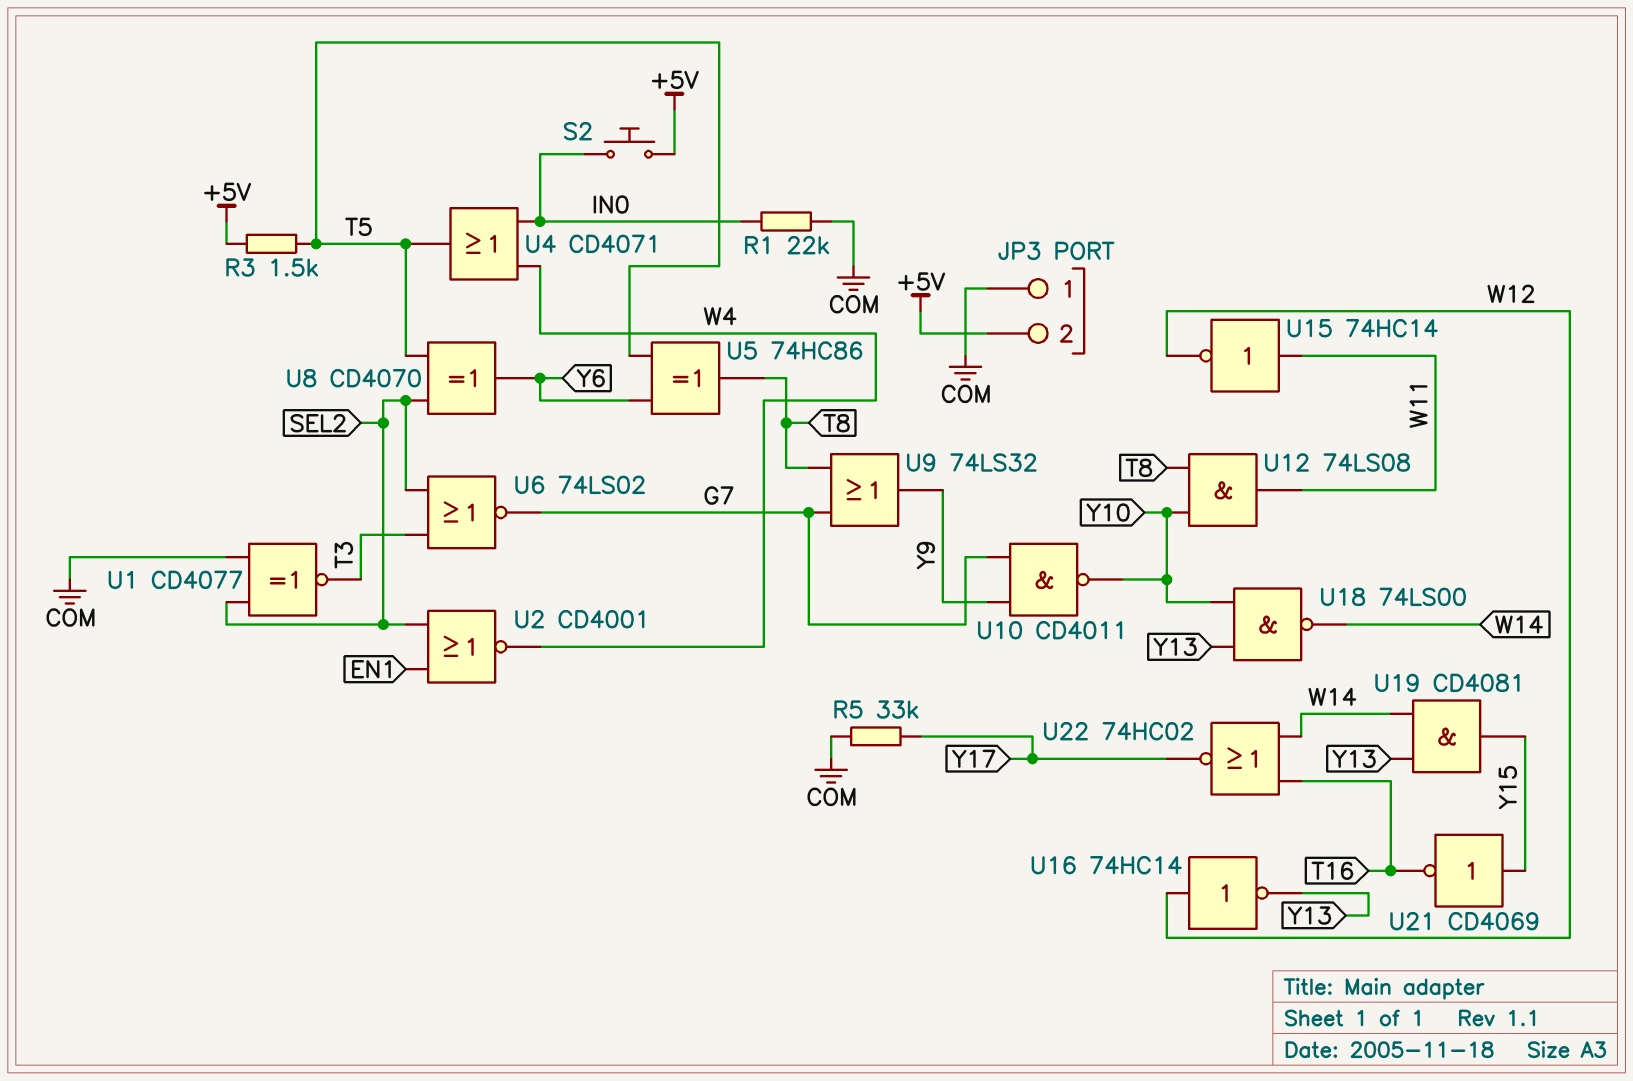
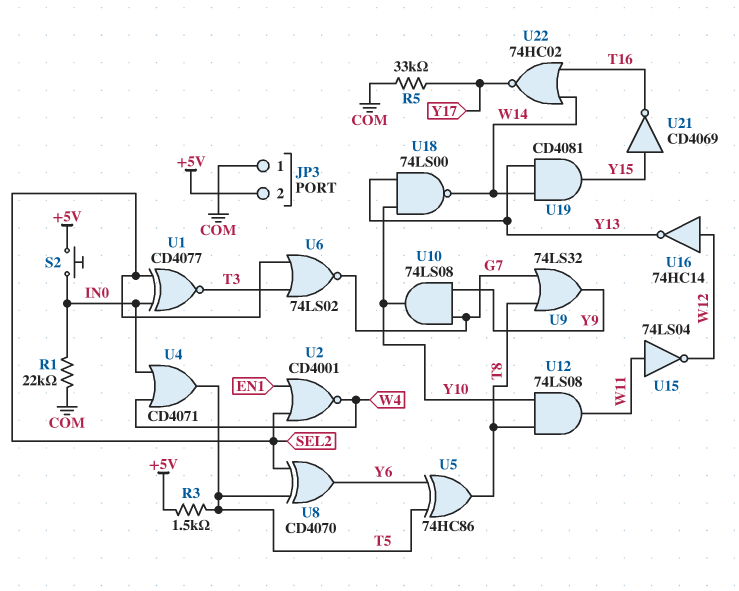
U1: XNOR CD4077 (in COM, in SEL2, out T3) -> XNOR CD4077 (in IN0, in SEL2, out T3)
U10: NAND CD4011 (in G7, in Y9, out Y10) -> AND 74LS08 (in G7, in Y9, out Y10)
U15: NOT 74HC14 (in W11, out W12) -> NOT 74LS04 (in W11, out W12)

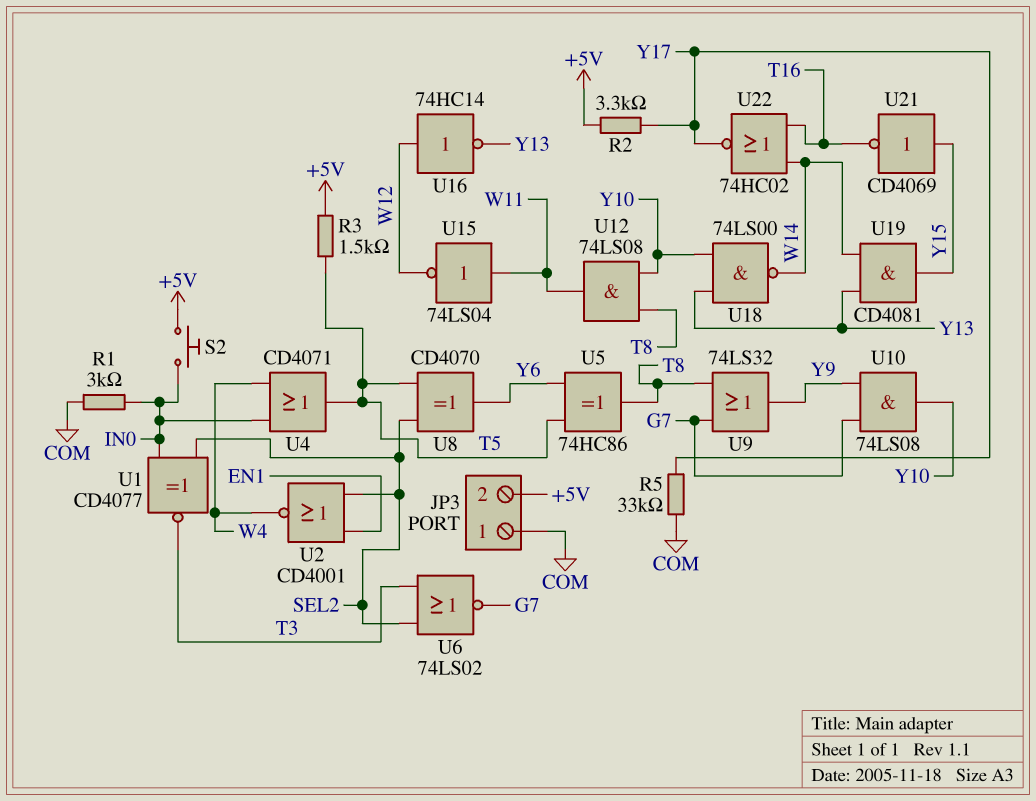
R1: 22k (COM, IN0) -> 3k (COM, IN0)
R2: none -> 3.3k (+5V, Y17)

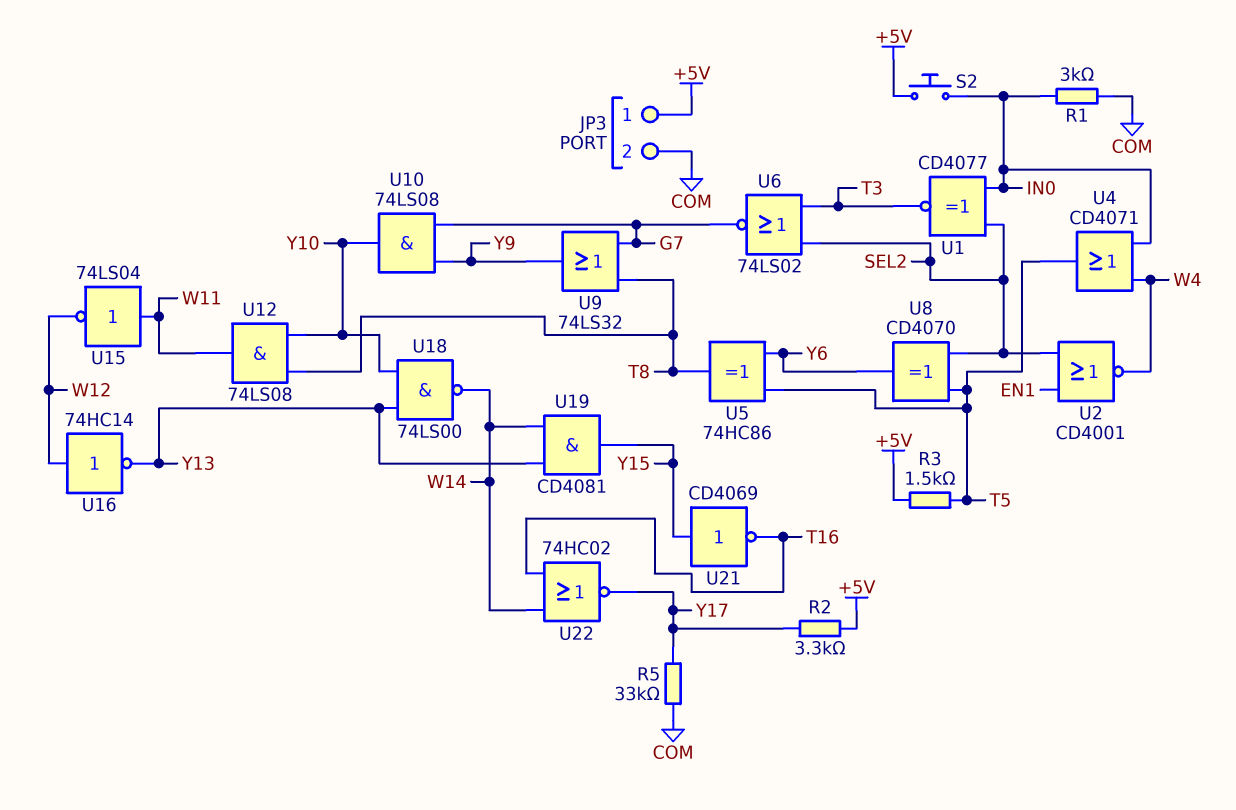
JP3 pin 1: COM -> +5V
JP3 pin 2: +5V -> COM

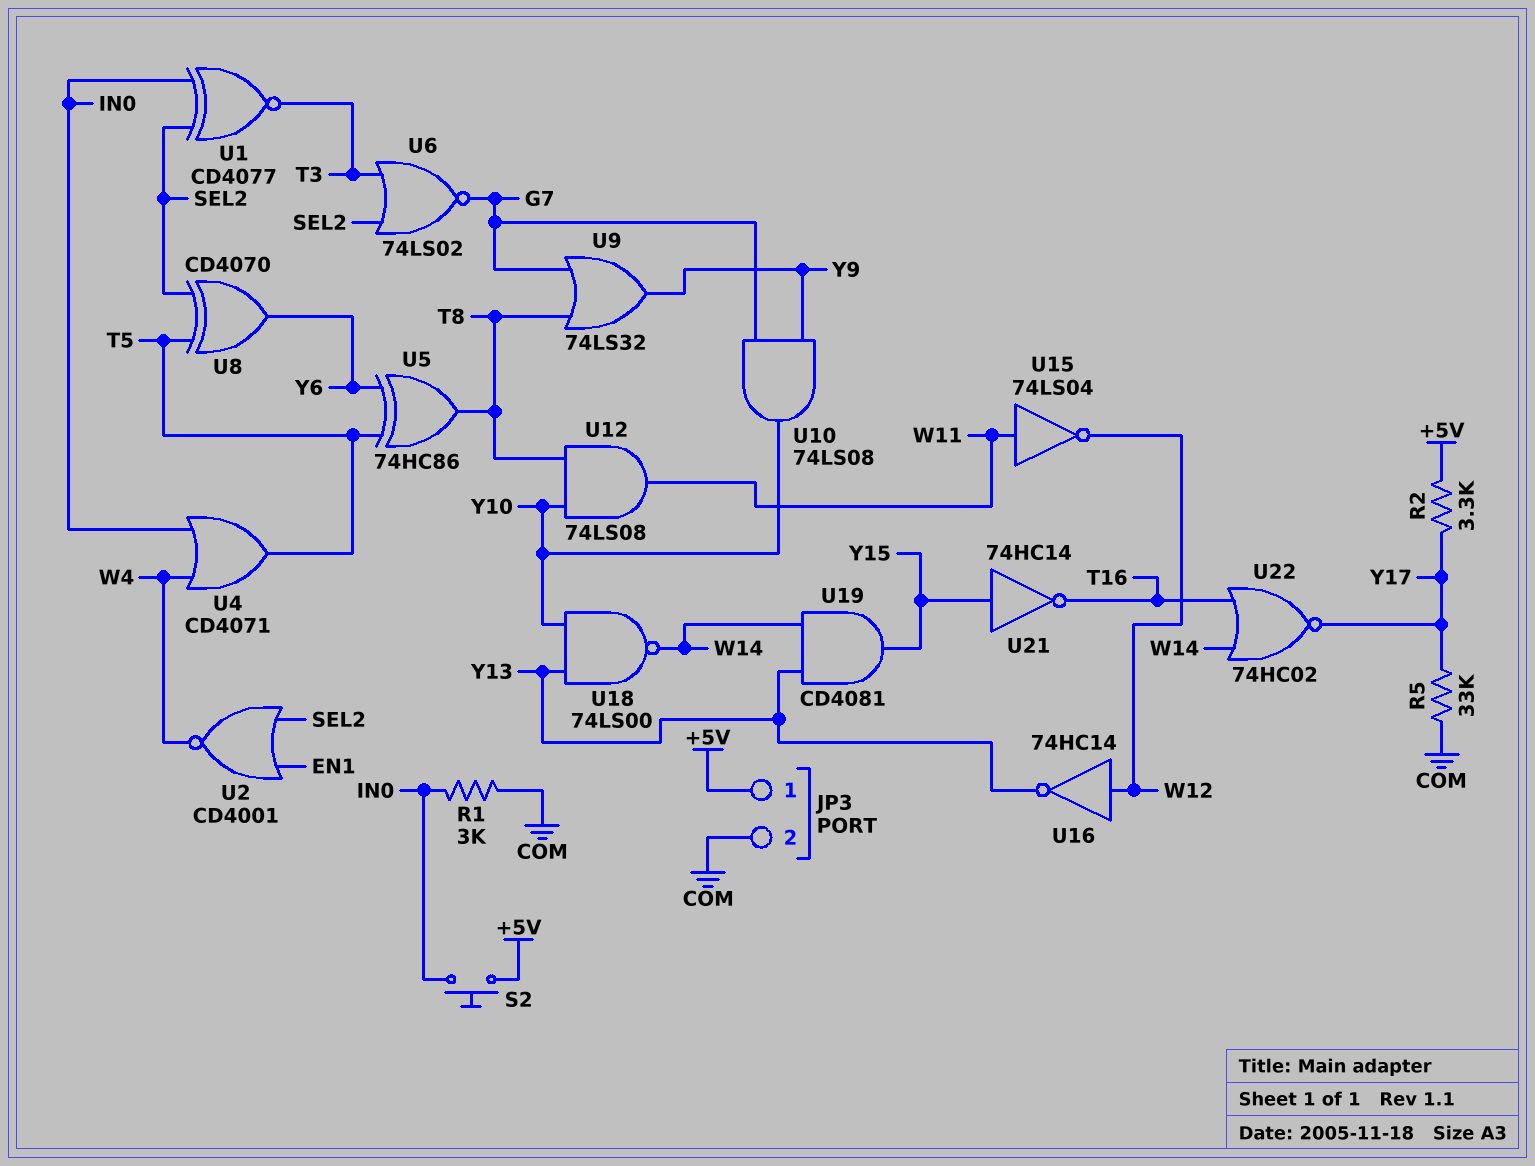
R3: 1.5k (+5V, T5) -> none
U21: NOT CD4069 (in Y15, out T16) -> NOT 74HC14 (in Y15, out T16)

